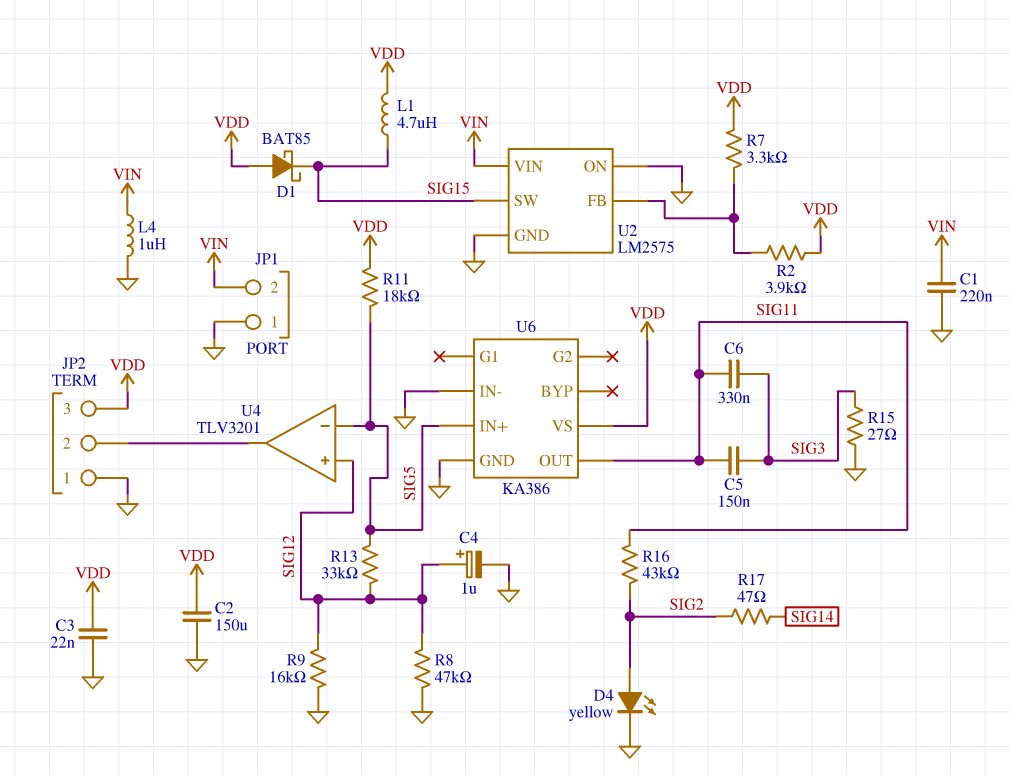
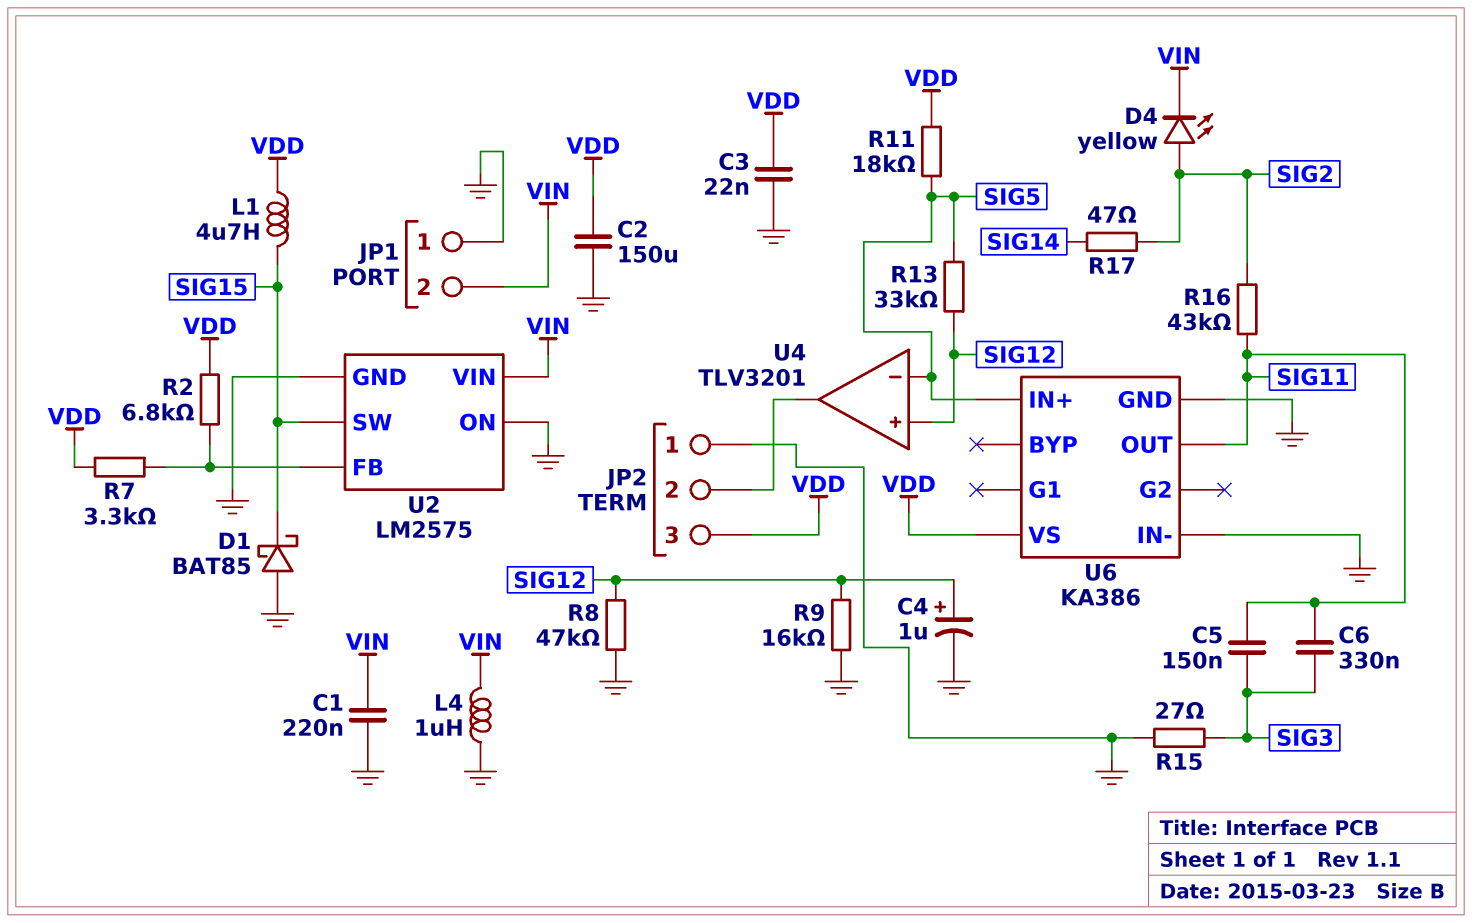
D1: schottky BAT85 (A VDD, K SIG15) -> schottky BAT85 (A GND, K SIG15)
D4: LED yellow (A SIG2, K GND) -> LED yellow (A SIG2, K VIN)
R2: 3.9k (U2/FB, VDD) -> 6.8k (U2/FB, VDD)

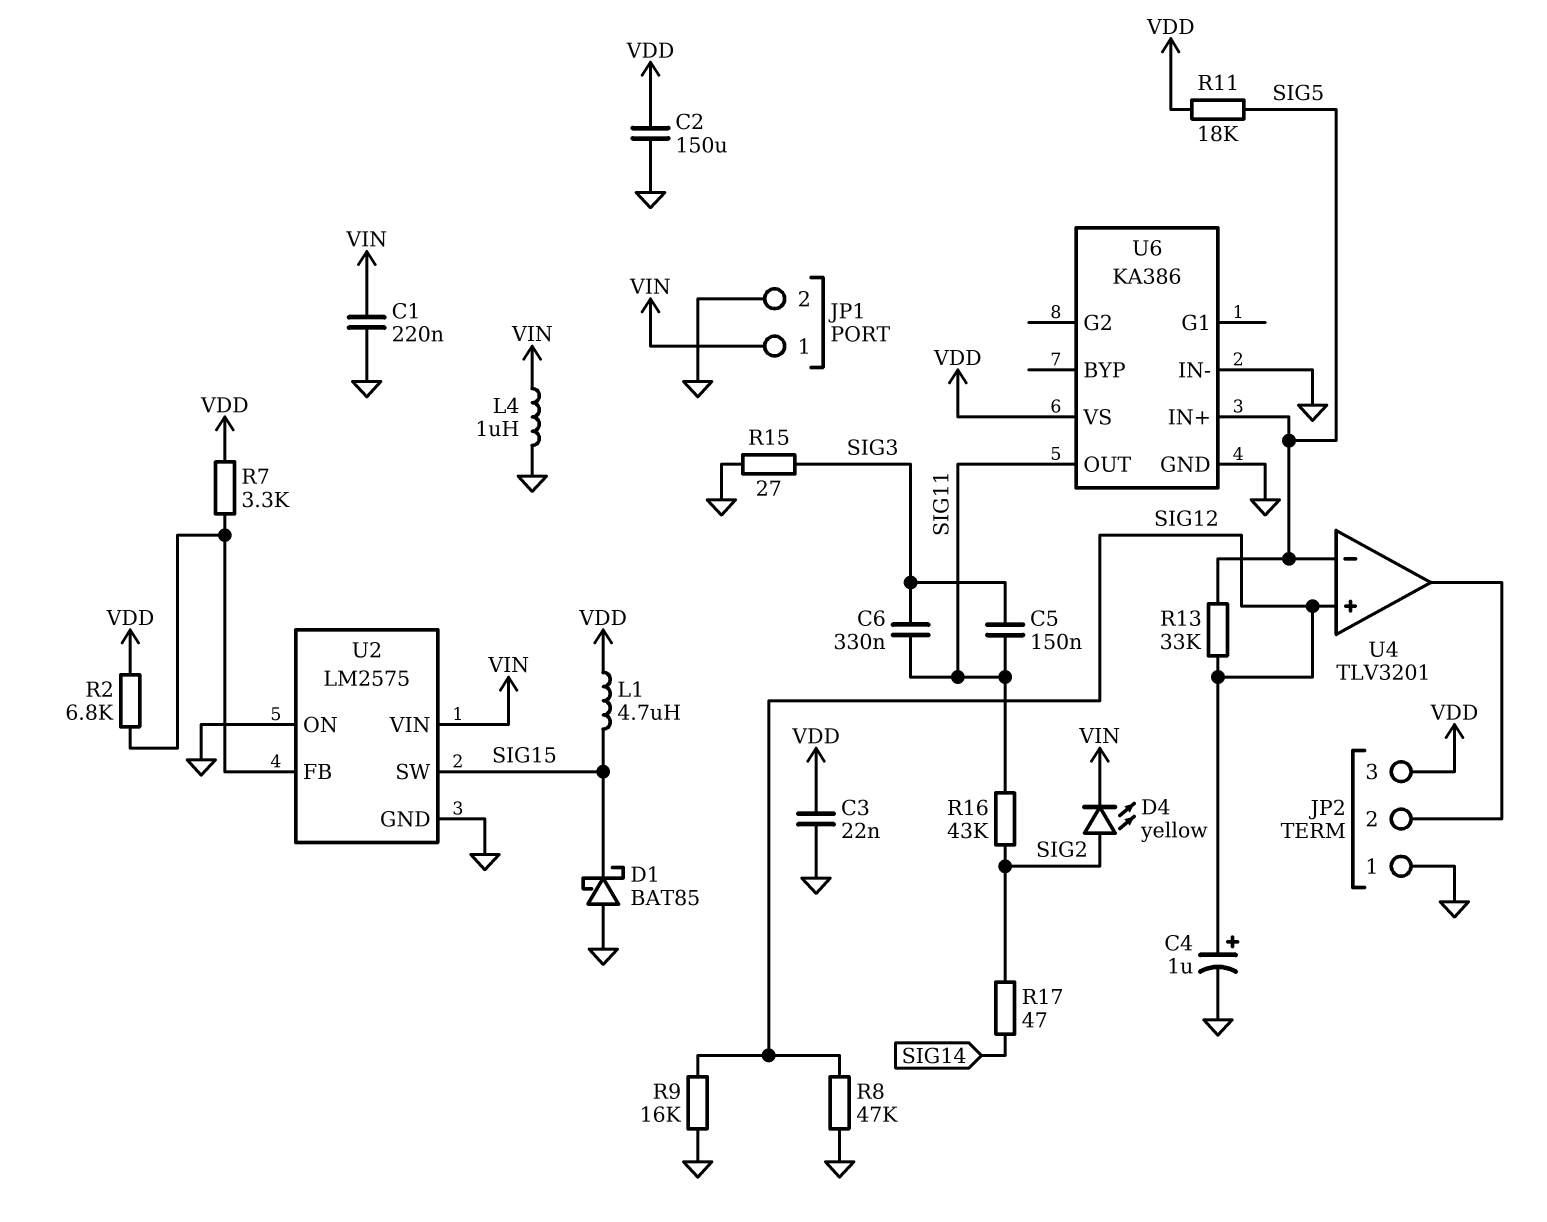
JP1 pin 1: GND -> VIN
JP1 pin 2: VIN -> GND

